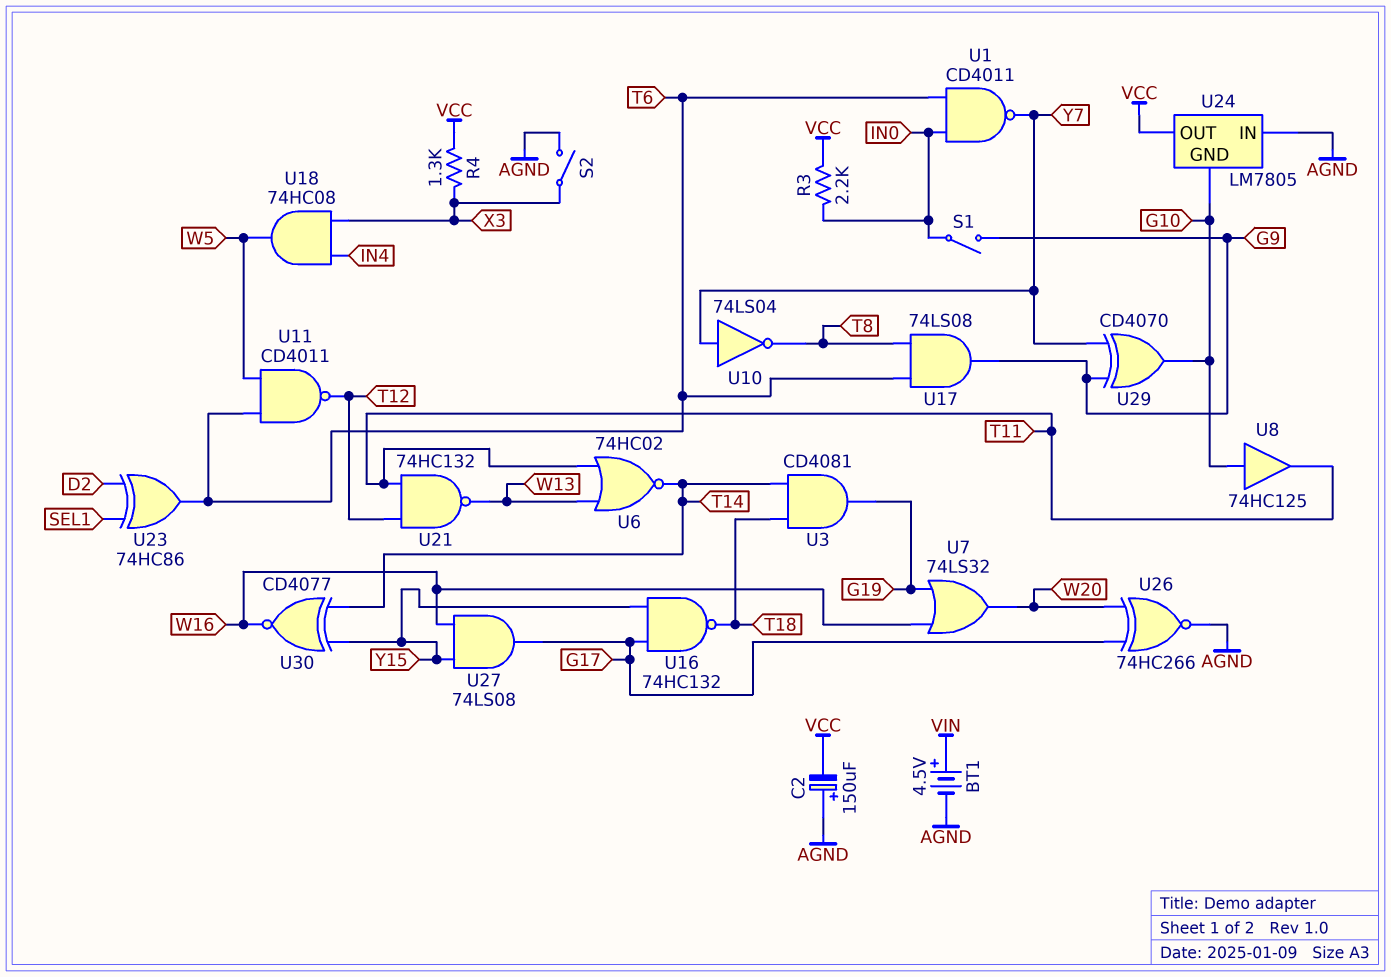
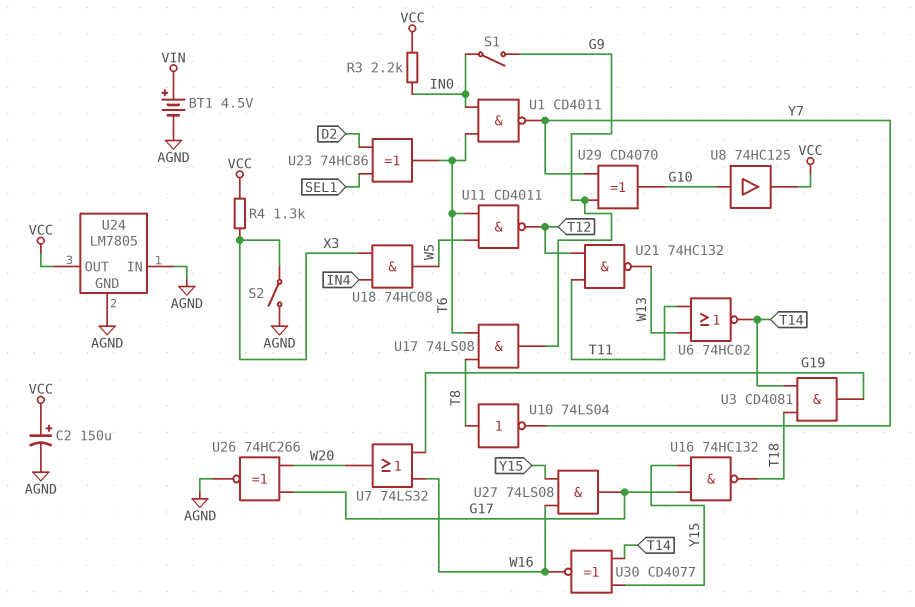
C2: 150uF (plus AGND, minus VCC) -> 150uF (plus VCC, minus AGND)
U8: buffer 74HC125 (in G10, out T11) -> buffer 74HC125 (in G10, out VCC)
U10: NOT 74LS04 (in Y7, out T8) -> NOT 74LS04 (in T8, out Y7)
U24 pin GND: G10 -> AGND

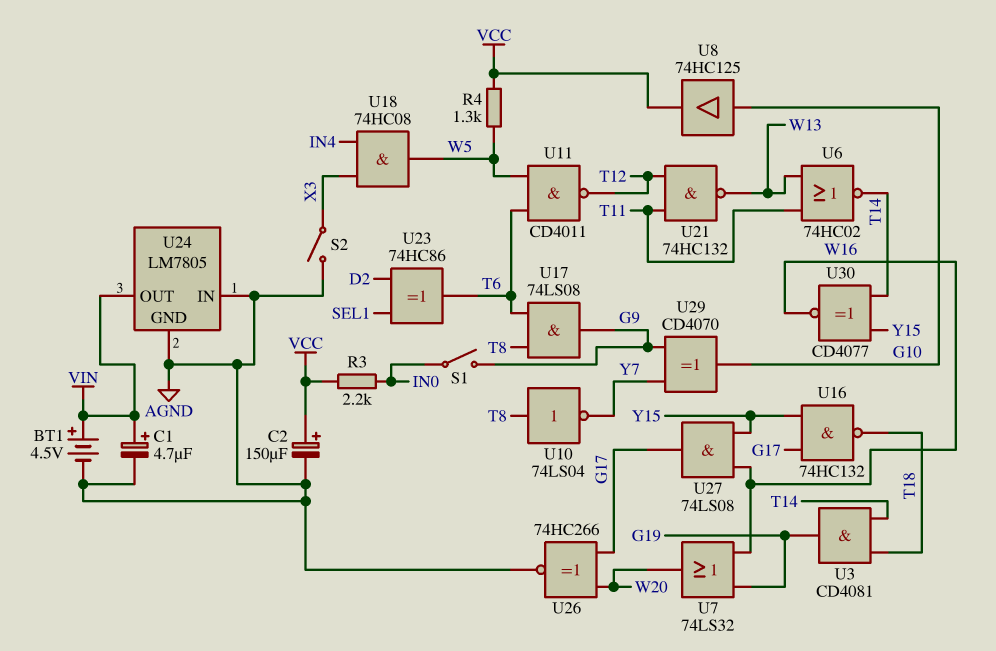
C1: none -> 4.7uF (plus VIN, minus AGND)
R4: 1.3k (VCC, X3) -> 1.3k (VCC, W5)
U1: NAND CD4011 (in IN0, in T6, out Y7) -> none
U24 pin OUT: VCC -> VIN

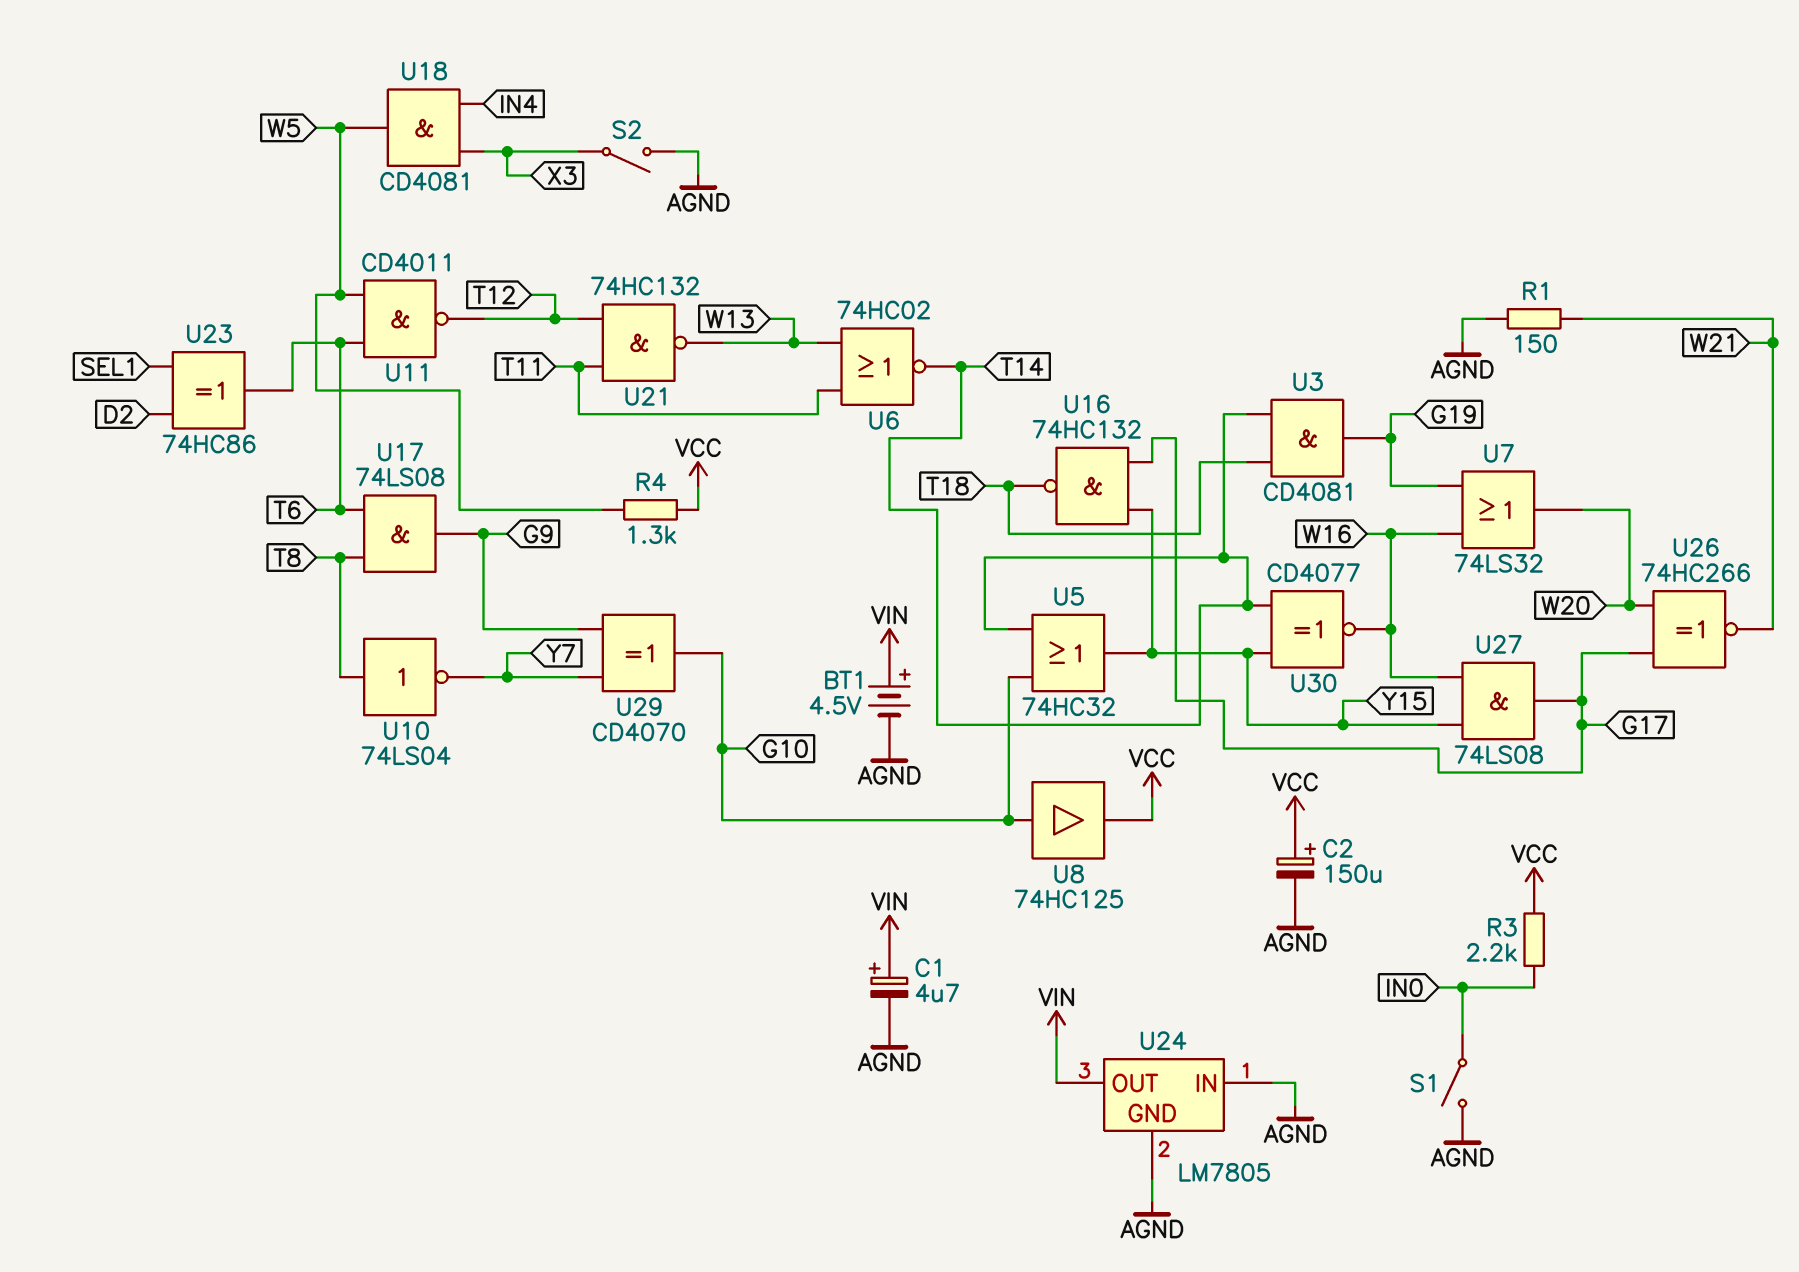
R1: none -> 150 (AGND, W21)
S1: switch (G9, IN0) -> switch (AGND, IN0)
U5: none -> OR 74HC32 (in G10, in T14, out Y15)
U18: AND 74HC08 (in IN4, in X3, out W5) -> AND CD4081 (in IN4, in X3, out W5)
U26: XNOR 74HC266 (in G17, in W20, out AGND) -> XNOR 74HC266 (in G17, in W20, out W21)

